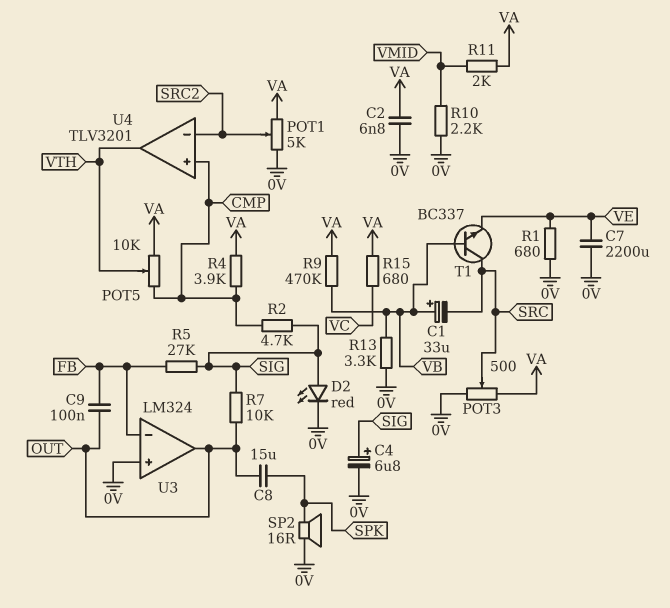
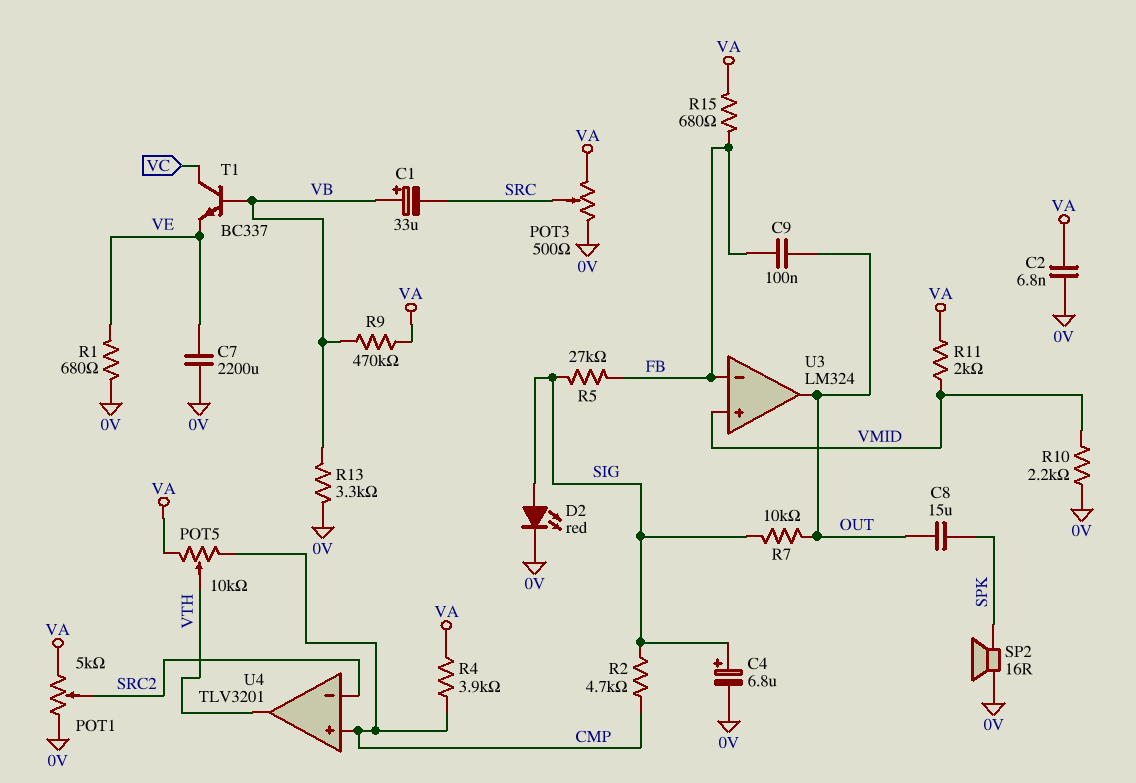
R15: 680 (VA, VC) -> 680 (FB, VA)
T1: NPN BC337 (B VB, C SRC, E VE) -> NPN BC337 (B VB, C VC, E VE)
U3 pin in+: 0V -> VMID

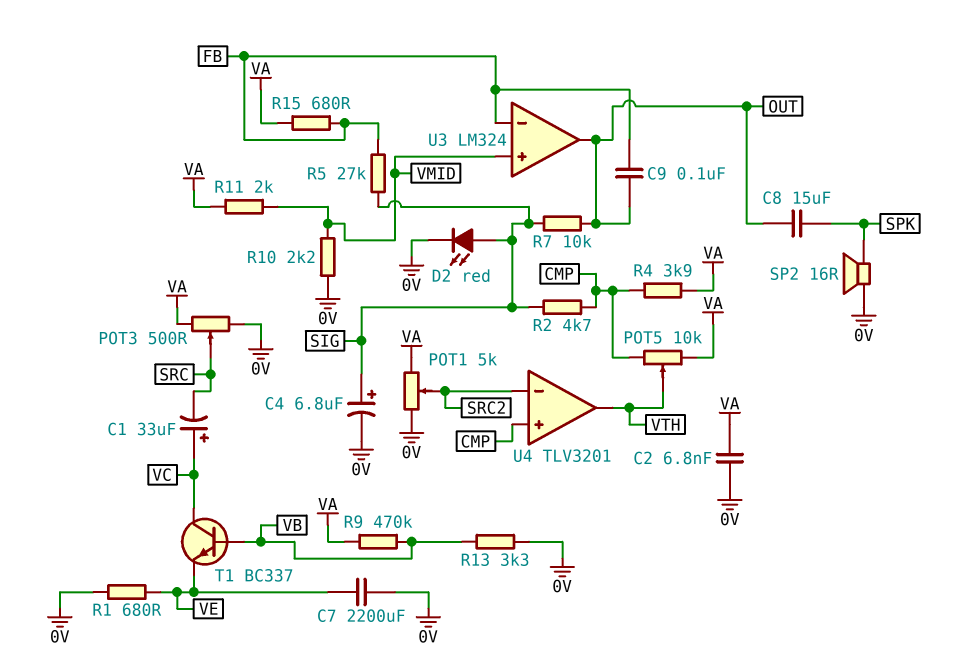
C1: 33uF (plus VB, minus SRC) -> 33uF (plus VC, minus SRC)

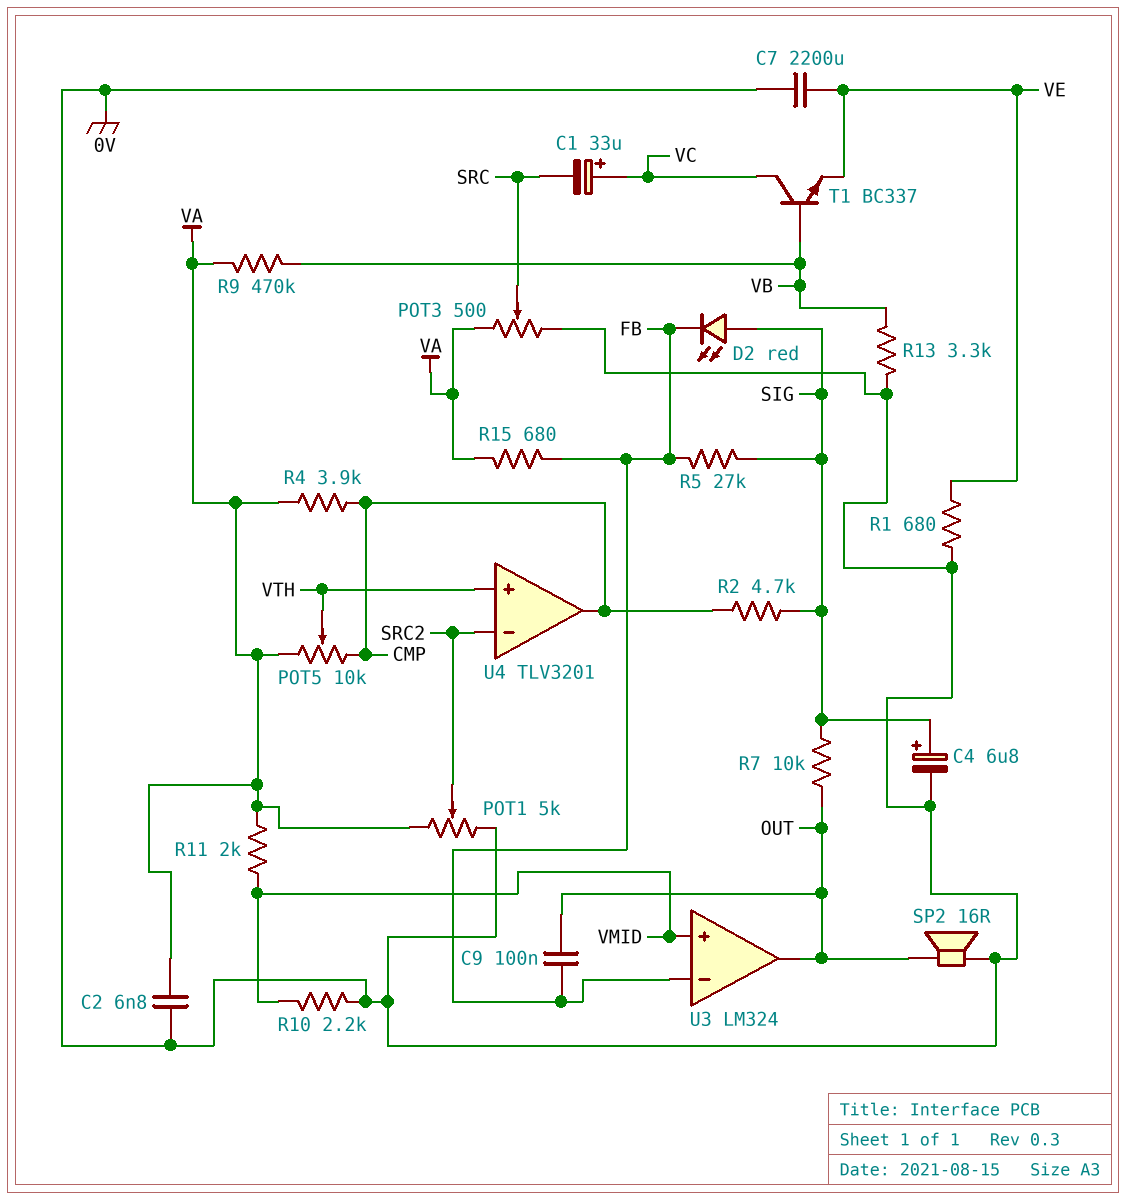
C8: 15uF (OUT, SPK) -> none
D2: LED red (A SIG, K 0V) -> LED red (A SIG, K FB)
SP2: speaker 16R (0V, SPK) -> speaker 16R (0V, OUT)
U4 pin in+: CMP -> VTH
U4 pin out: VTH -> CMP

